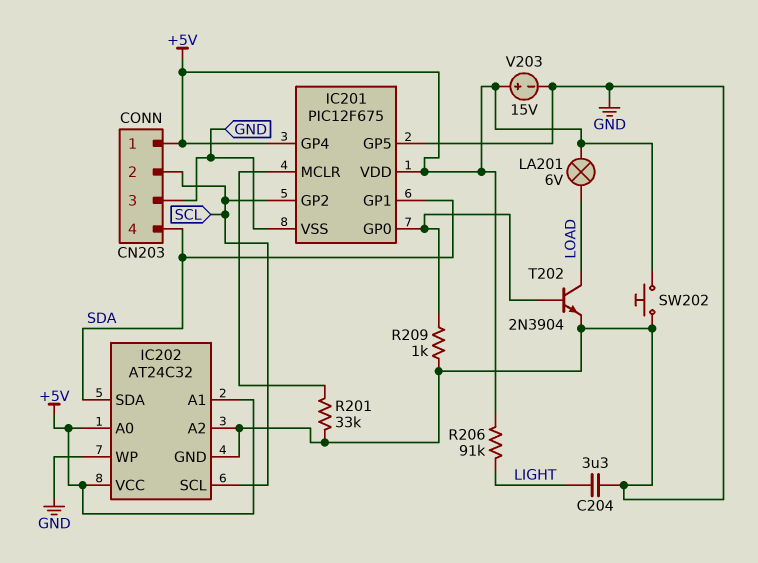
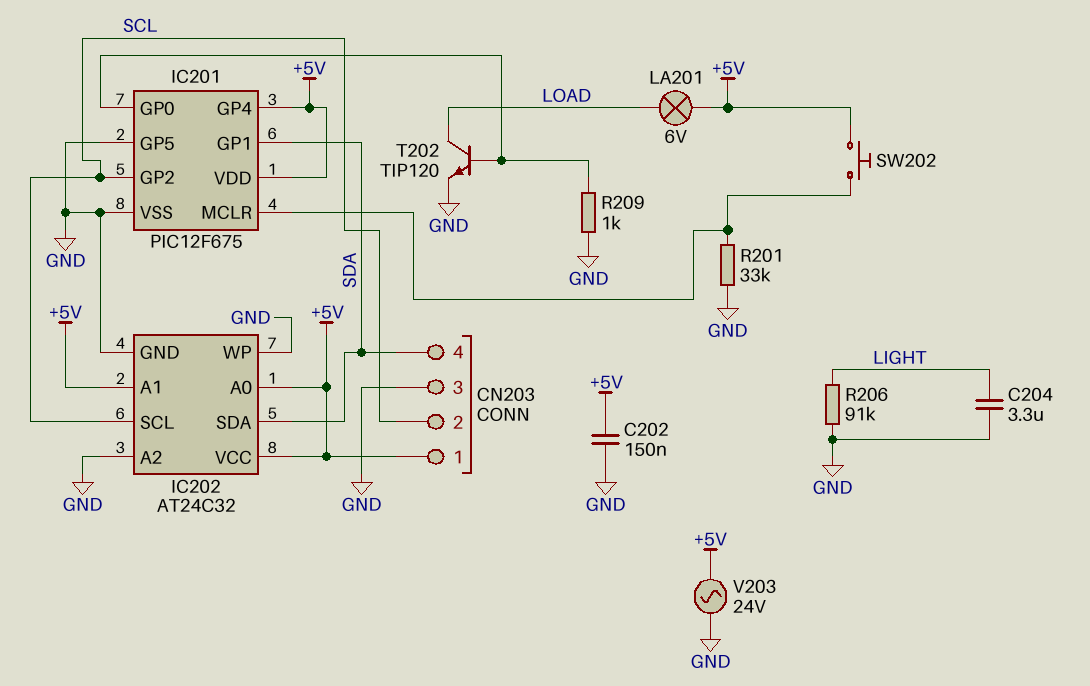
C202: none -> 150nF (+5V, GND)
R206: 91k (+5V, LIGHT) -> 91k (GND, LIGHT)
SW202: button (+5V, GND) -> button (+5V, IC201/MCLR)
T202: NPN 2N3904 (B IC201/GP0, C LOAD, E GND) -> NPN TIP120 (B IC201/GP0, C LOAD, E GND)
V203: 15V (plus +5V, minus GND) -> AC 24V (+5V, GND)

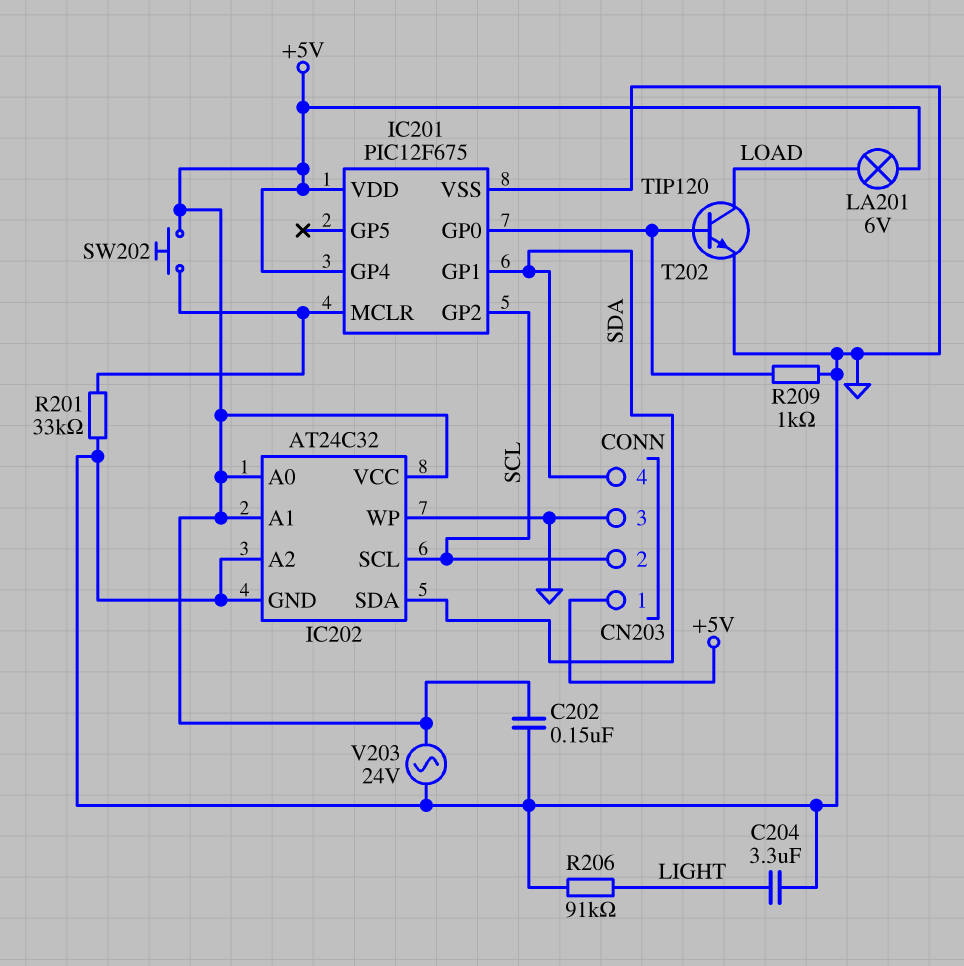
IC201 pin GP5: GND -> none

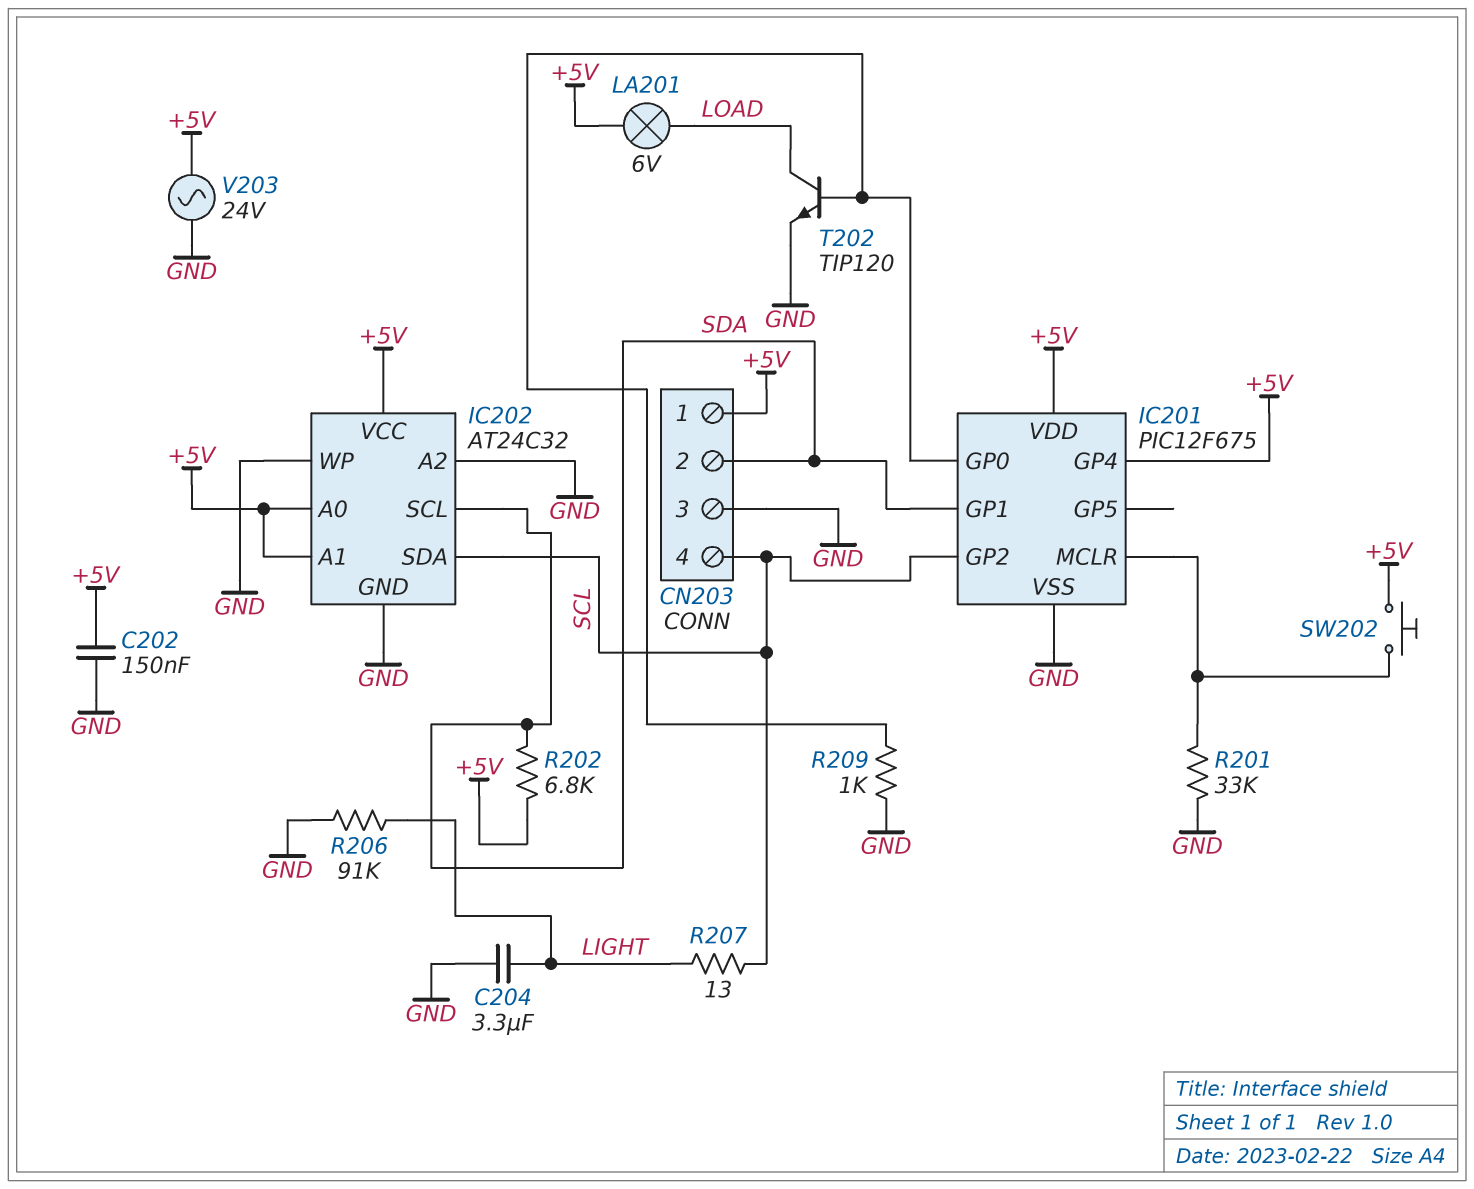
CN203 pin 2: SCL -> SDA
CN203 pin 4: SDA -> SCL
IC202 pin SCL: SCL -> SDA
IC202 pin SDA: SDA -> SCL
R202: none -> 6.8k (+5V, SDA)
R207: none -> 13 (LIGHT, SCL)

